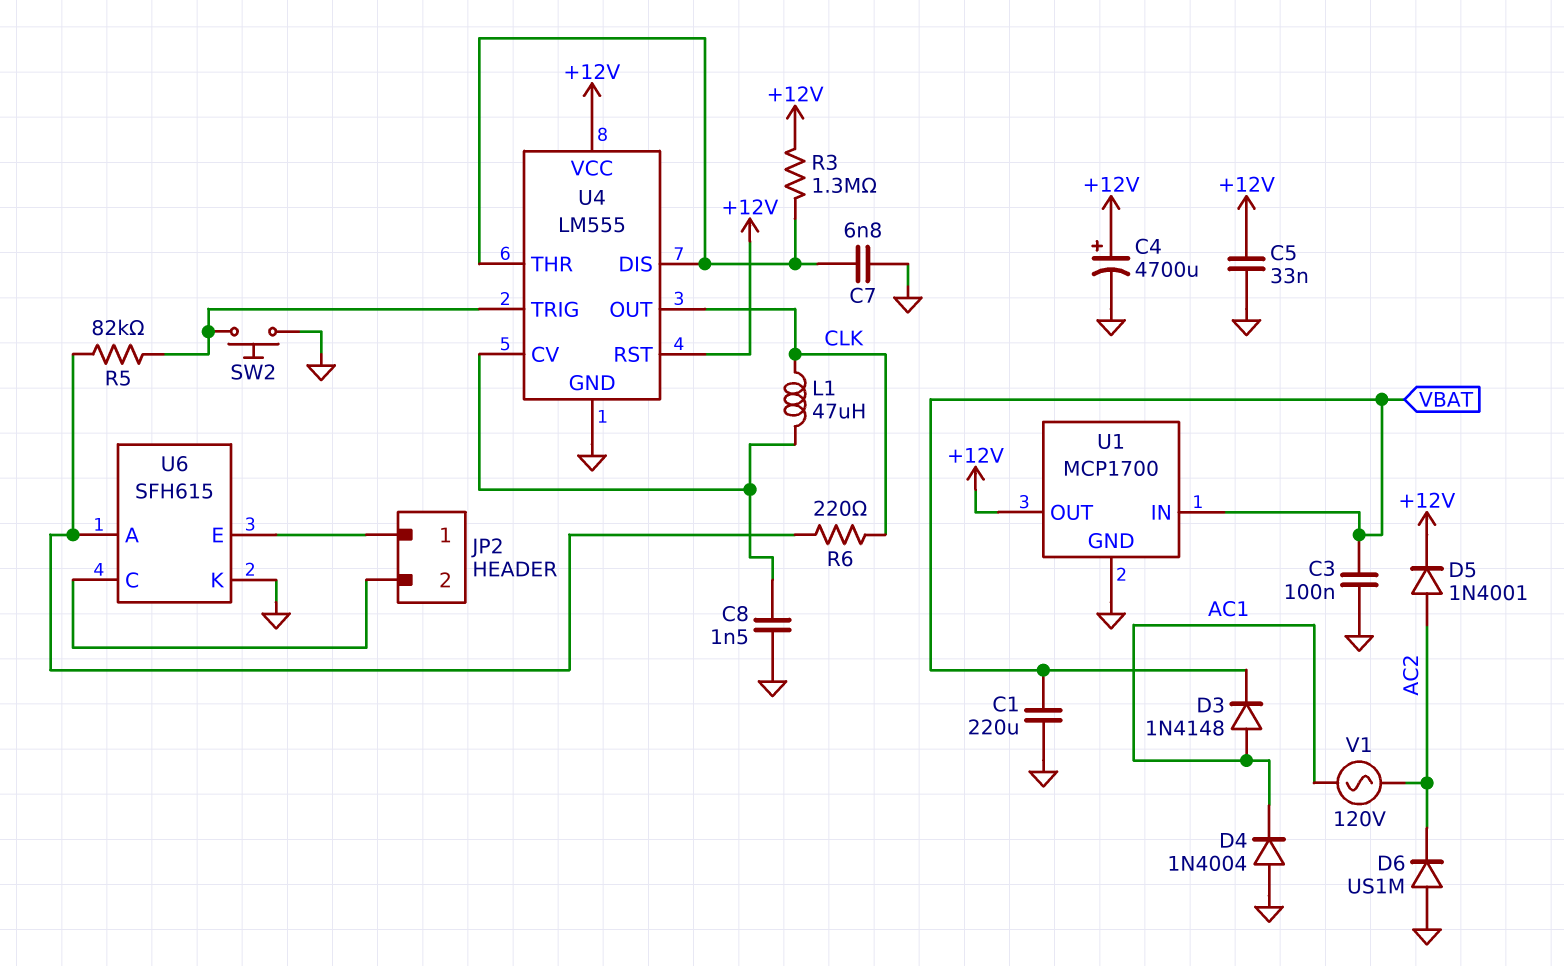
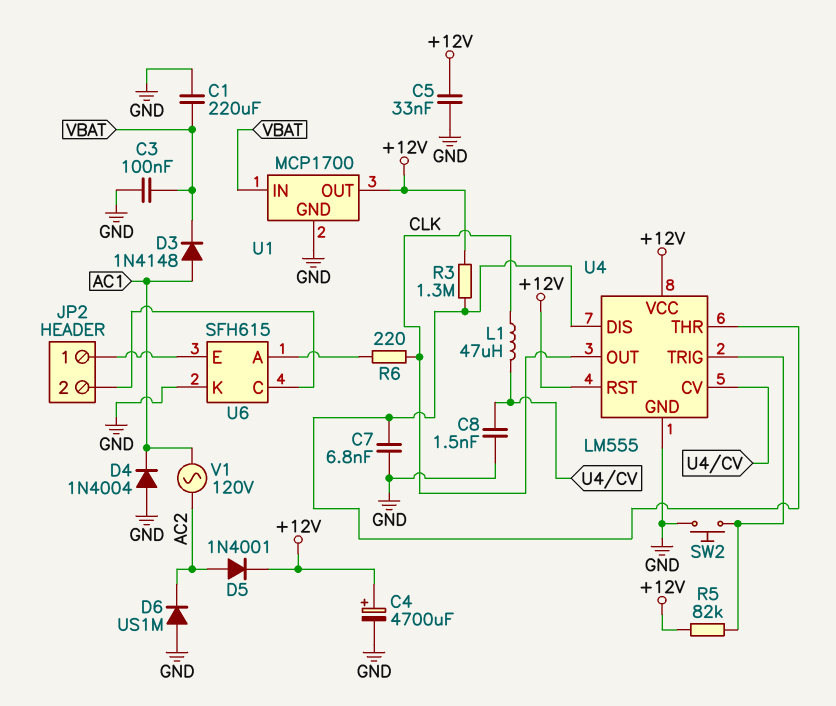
R5: 82k (U4/TRIG, U6/A) -> 82k (+12V, U4/TRIG)

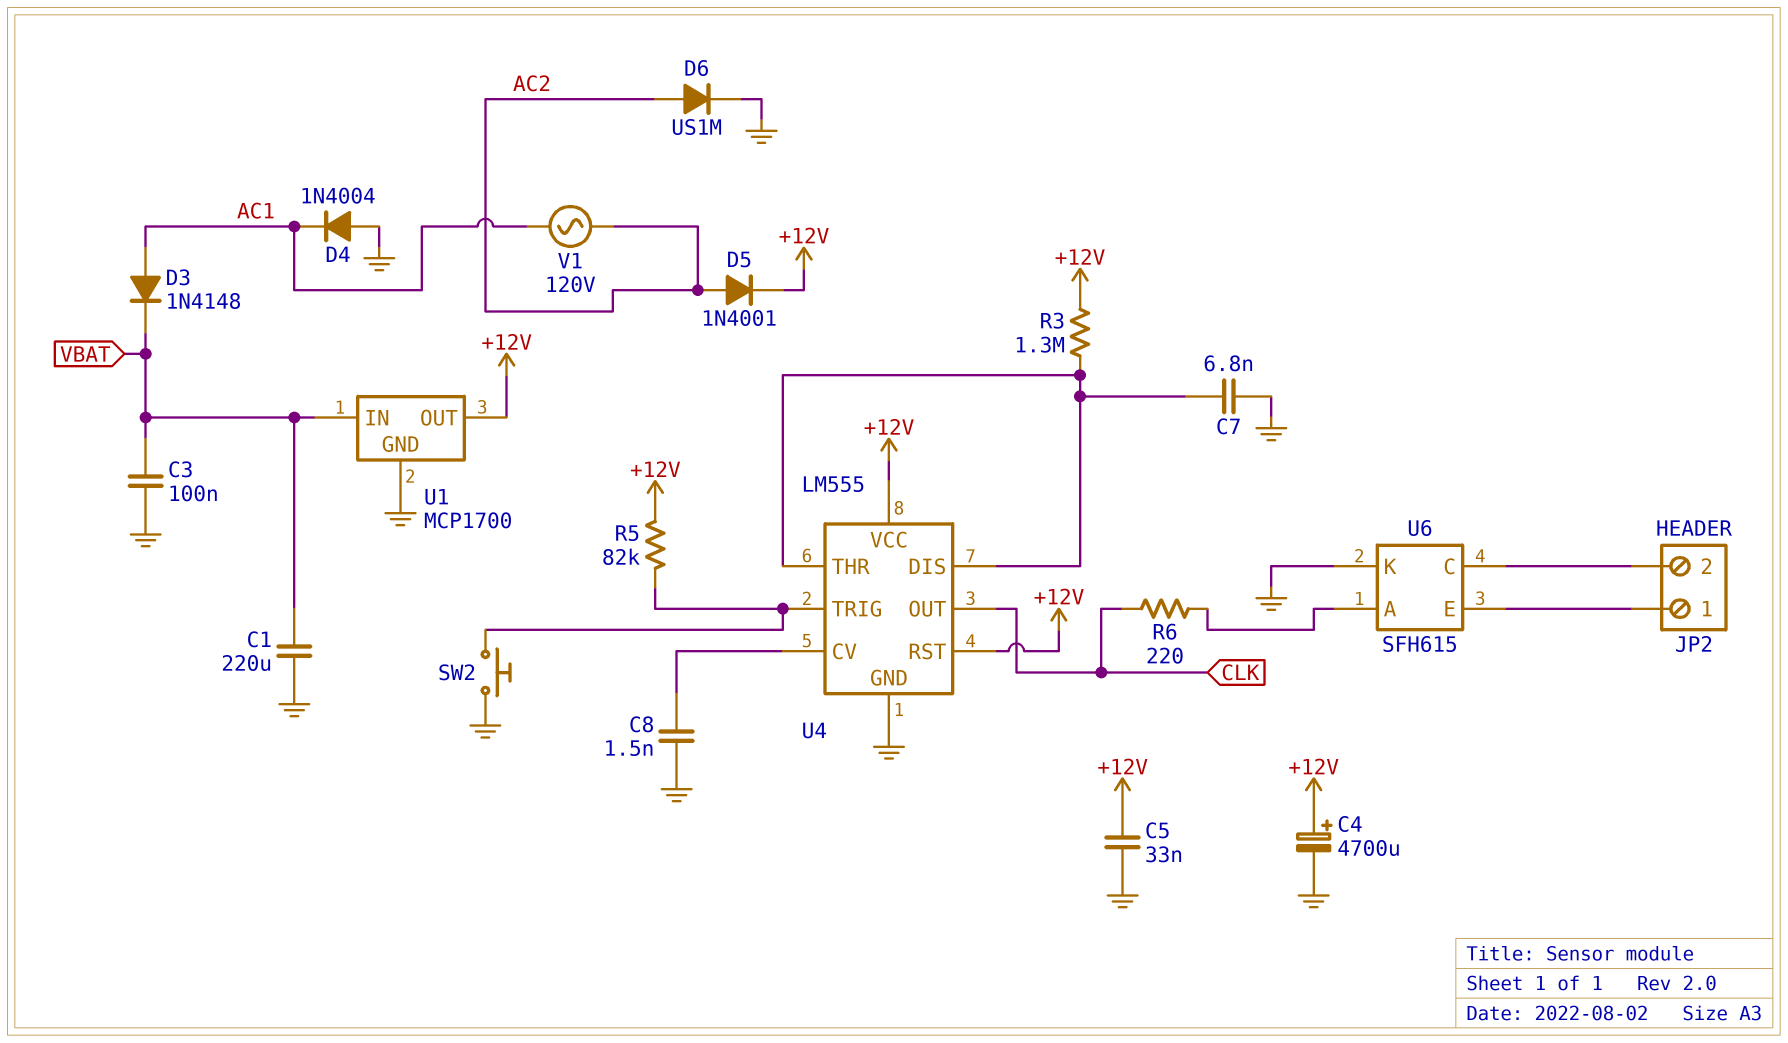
D6: diode US1M (A GND, K AC2) -> diode US1M (A AC2, K GND)
L1: 47uH (CLK, U4/CV) -> none

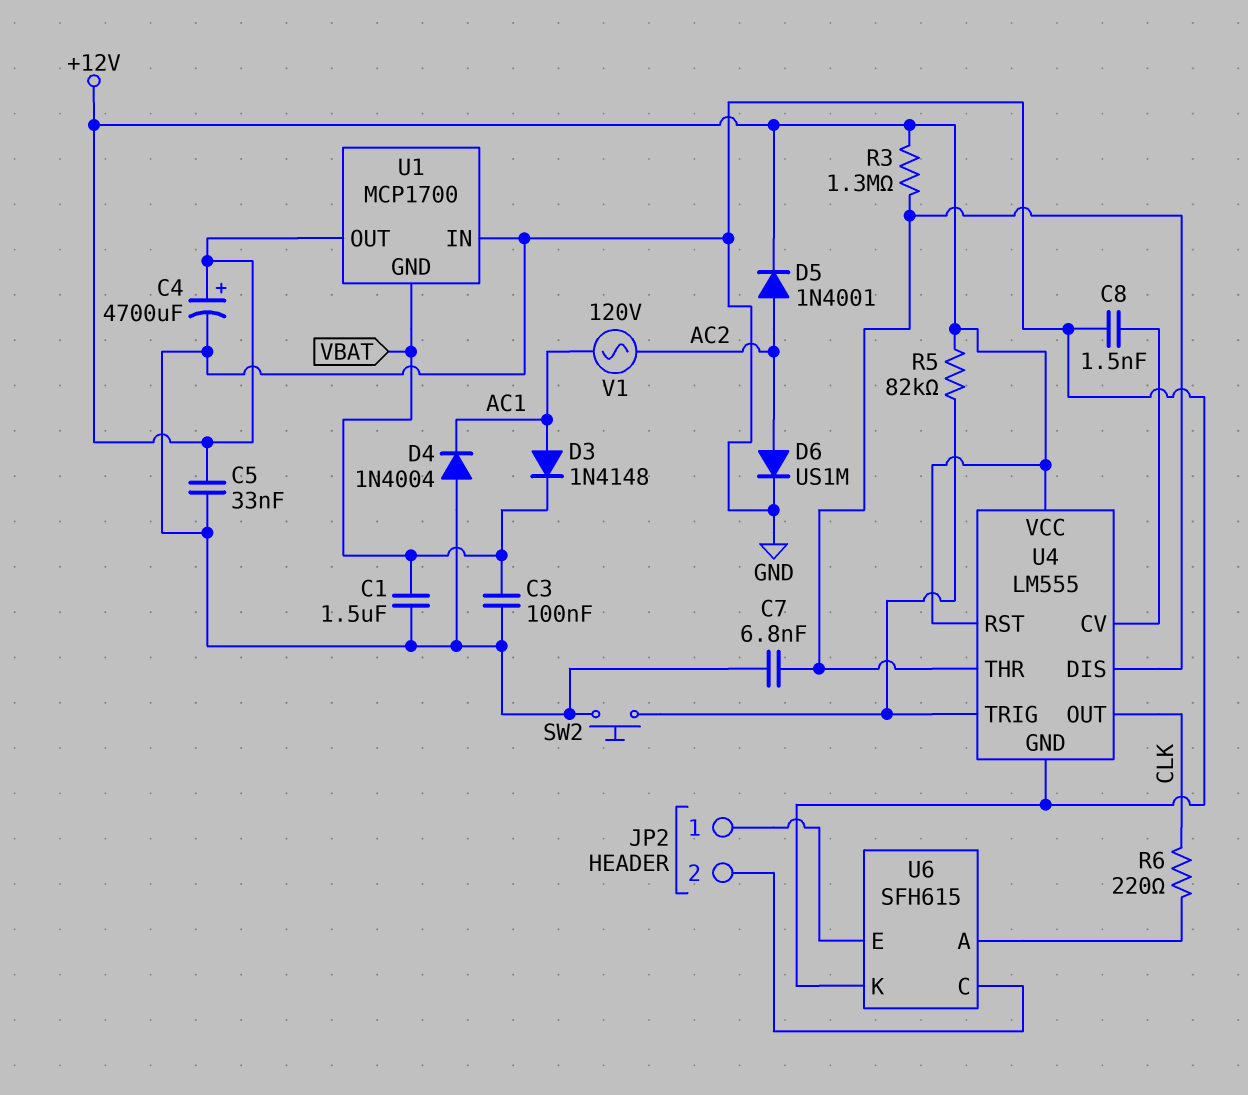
C1: 220uF (GND, VBAT) -> 1.5uF (GND, VBAT)
U1 pin GND: GND -> VBAT
U1 pin IN: VBAT -> GND

